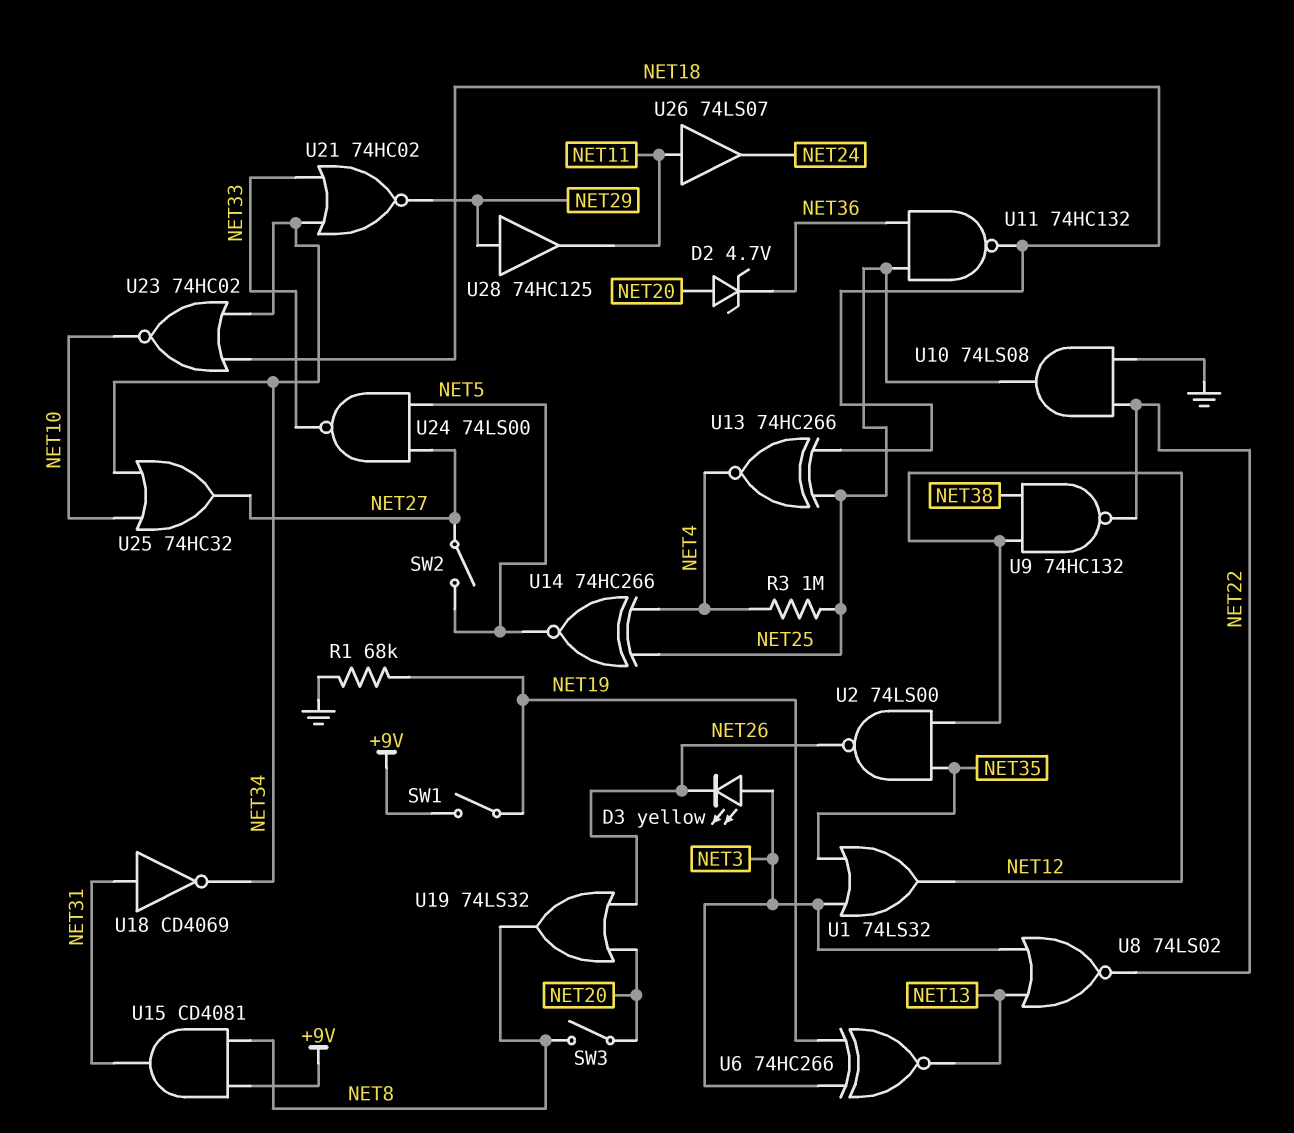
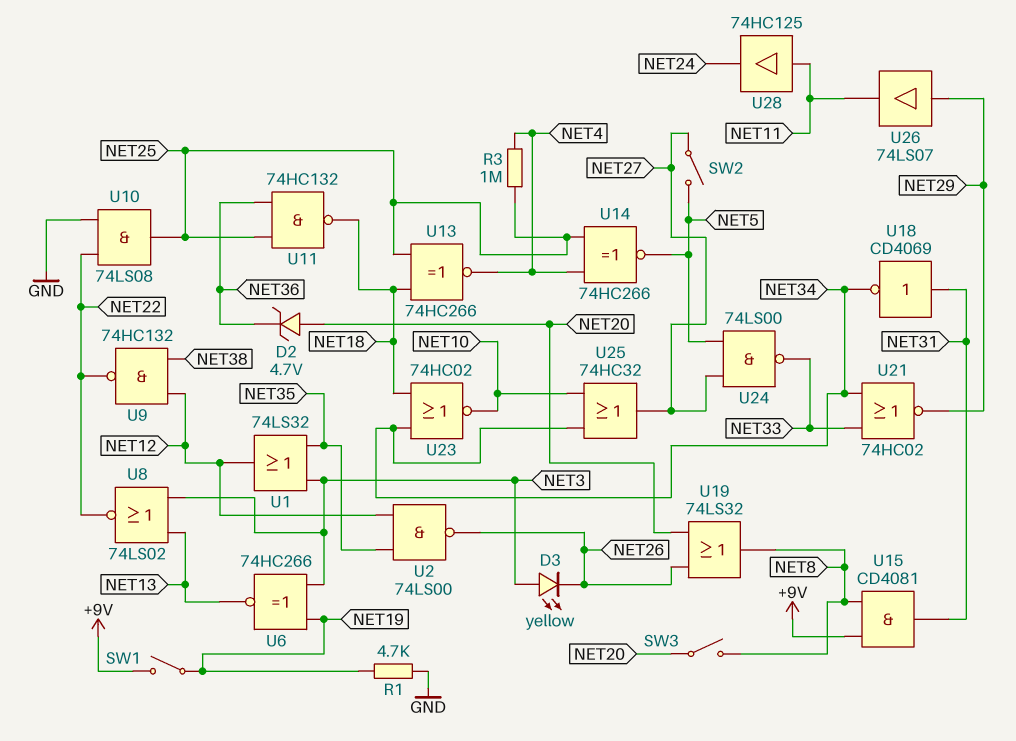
R1: 68k (GND, NET19) -> 4.7k (GND, NET19)
U26: buffer 74LS07 (in NET11, out NET24) -> buffer 74LS07 (in NET29, out NET11)
U28: buffer 74HC125 (in NET29, out NET11) -> buffer 74HC125 (in NET11, out NET24)

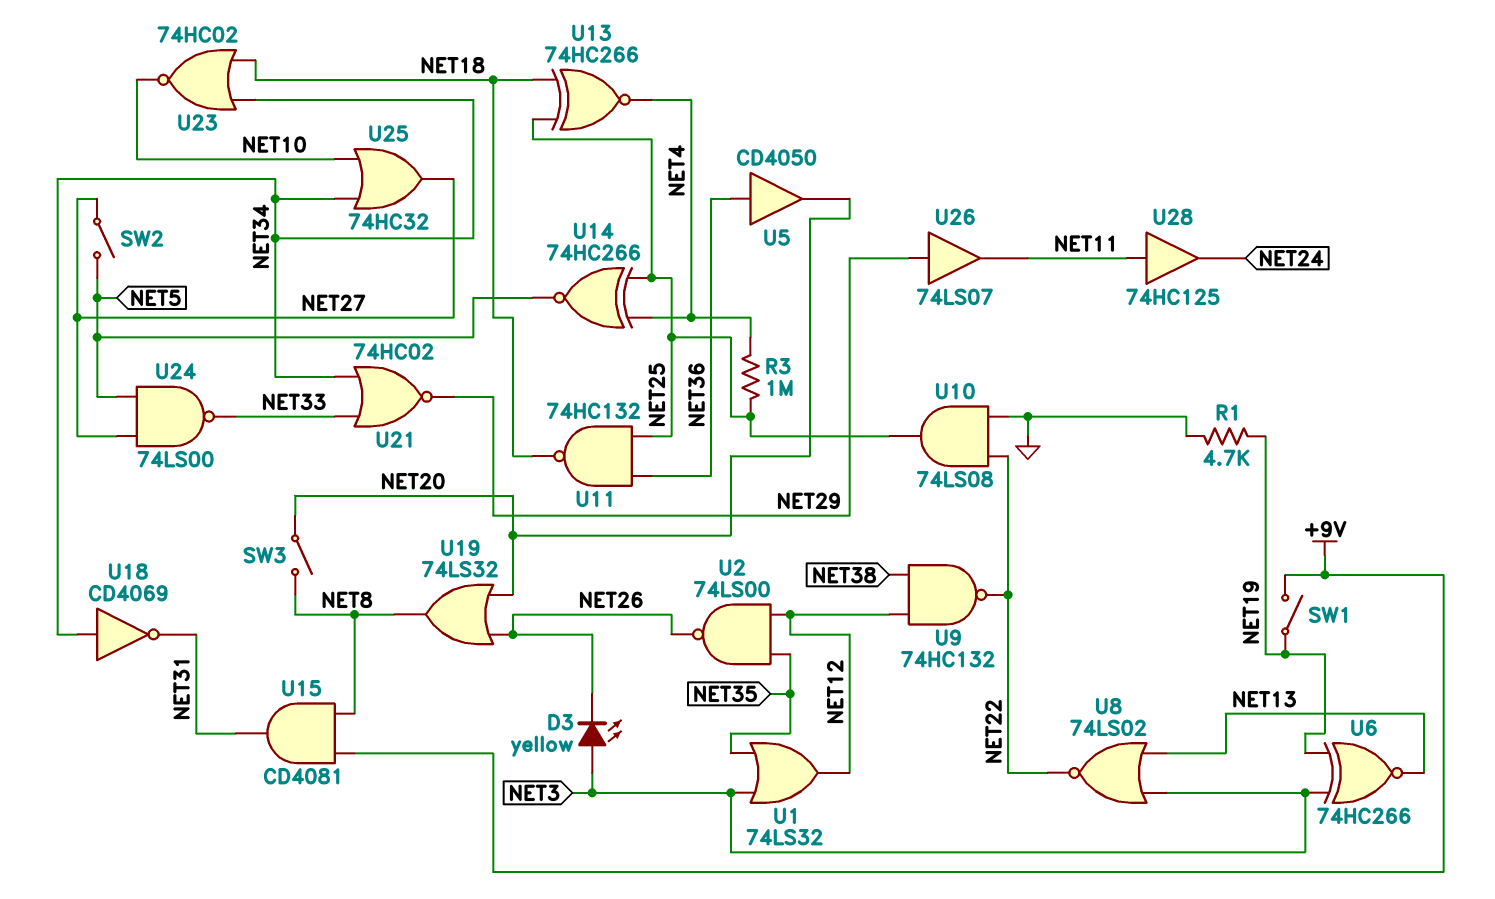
D2: zener 4.7V (A NET20, K NET36) -> none
U5: none -> buffer CD4050 (in NET36, out NET20)
U18: NOT CD4069 (in NET31, out NET34) -> NOT CD4069 (in NET34, out NET31)

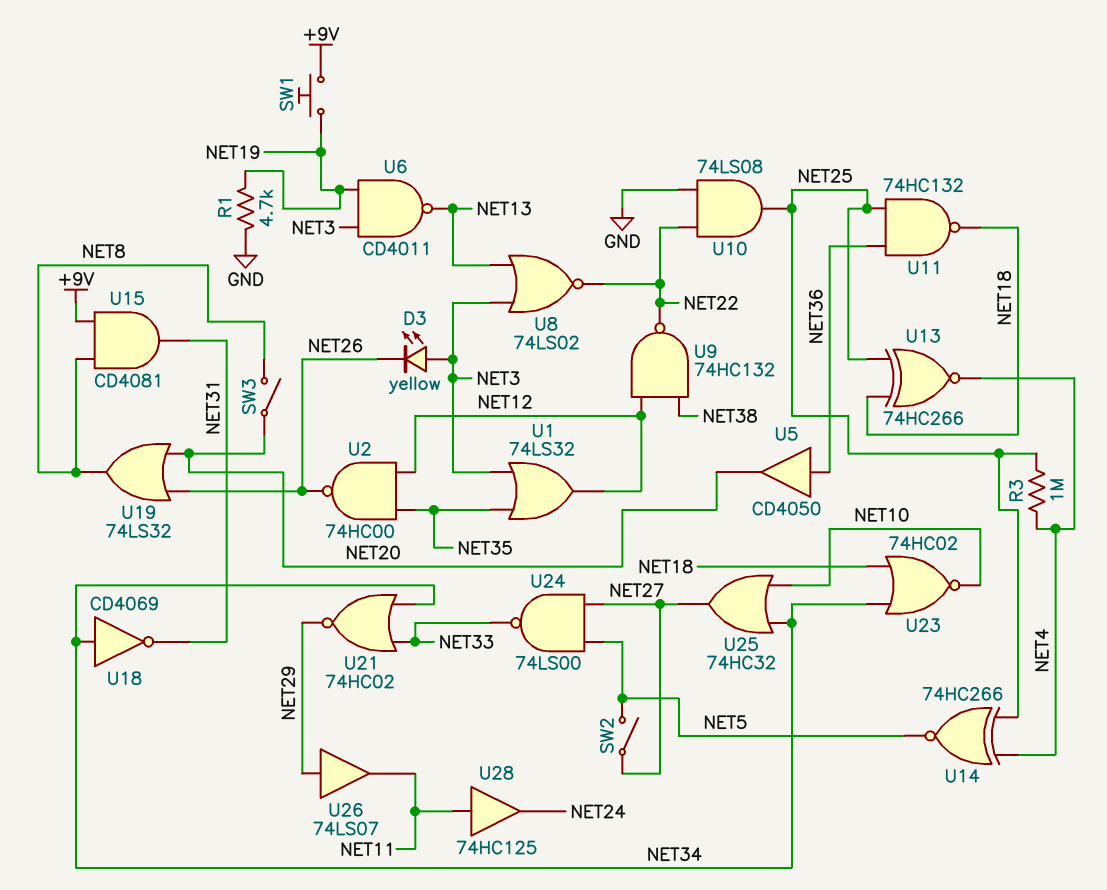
SW1: switch (+9V, NET19) -> button (+9V, NET19)
U2: NAND 74LS00 (in NET12, in NET35, out NET26) -> NAND 74HC00 (in NET12, in NET35, out NET26)
U6: XNOR 74HC266 (in NET3, in NET19, out NET13) -> NAND CD4011 (in NET3, in NET19, out NET13)

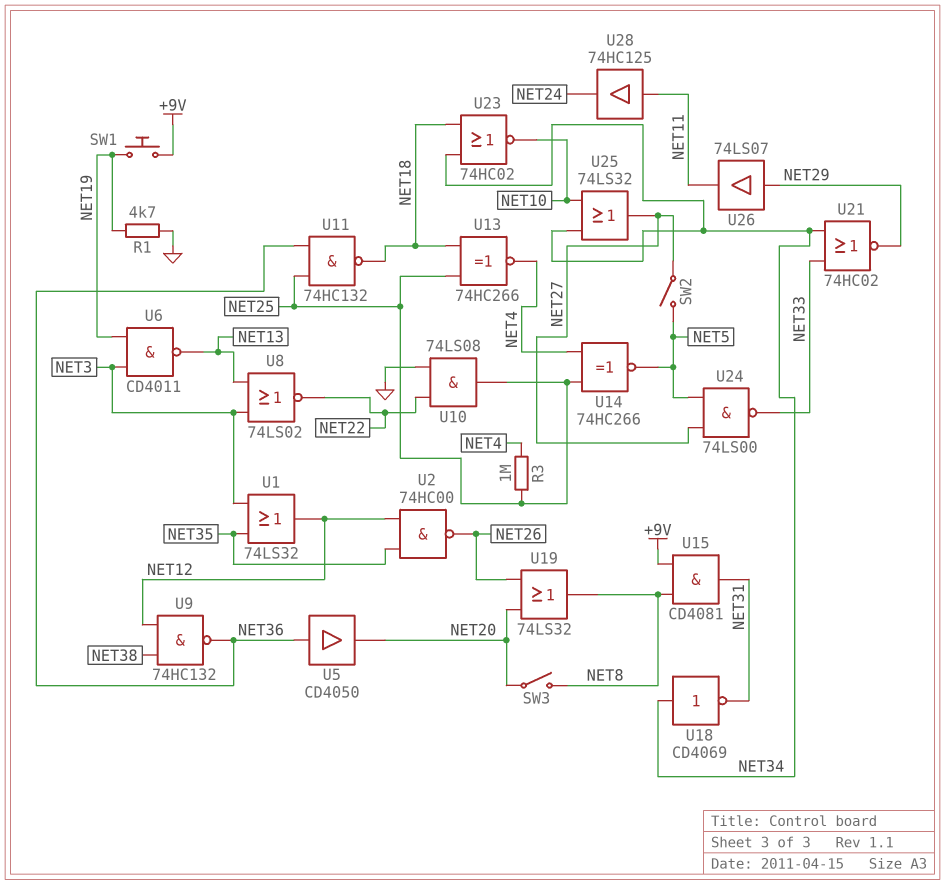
D3: LED yellow (A NET3, K NET26) -> none
U9: NAND 74HC132 (in NET12, in NET38, out NET22) -> NAND 74HC132 (in NET12, in NET38, out NET36)
U25: OR 74HC32 (in NET10, in NET34, out NET27) -> OR 74LS32 (in NET10, in NET34, out NET27)

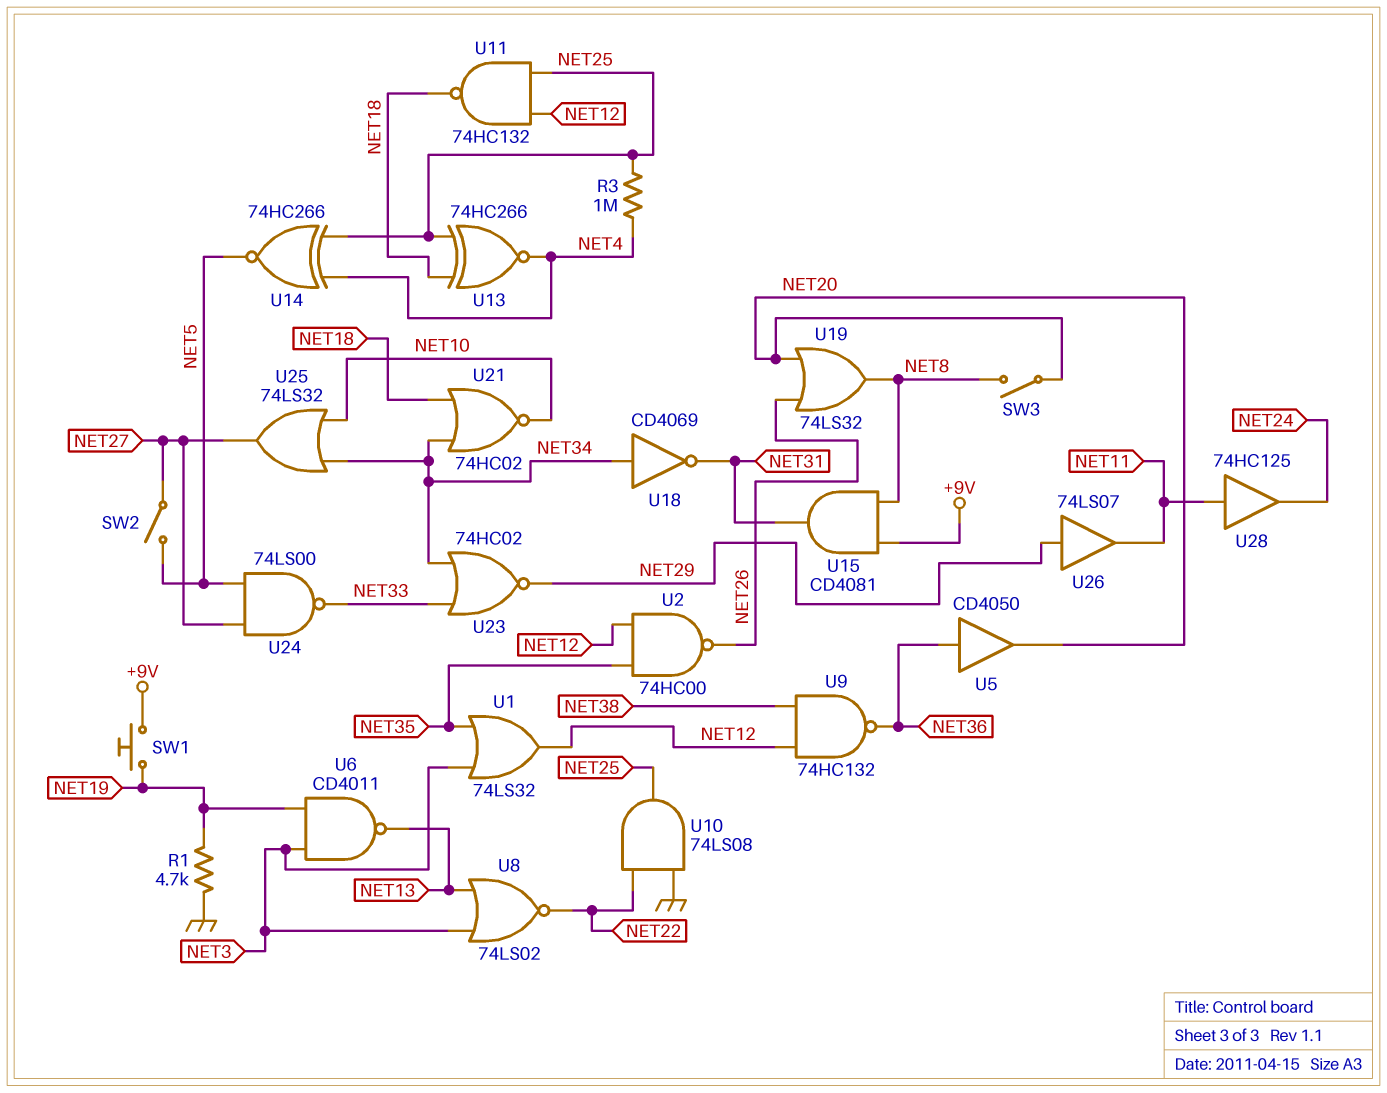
U11: NAND 74HC132 (in NET25, in NET36, out NET18) -> NAND 74HC132 (in NET12, in NET25, out NET18)
U21: NOR 74HC02 (in NET33, in NET34, out NET29) -> NOR 74HC02 (in NET18, in NET34, out NET10)
U23: NOR 74HC02 (in NET18, in NET34, out NET10) -> NOR 74HC02 (in NET33, in NET34, out NET29)

